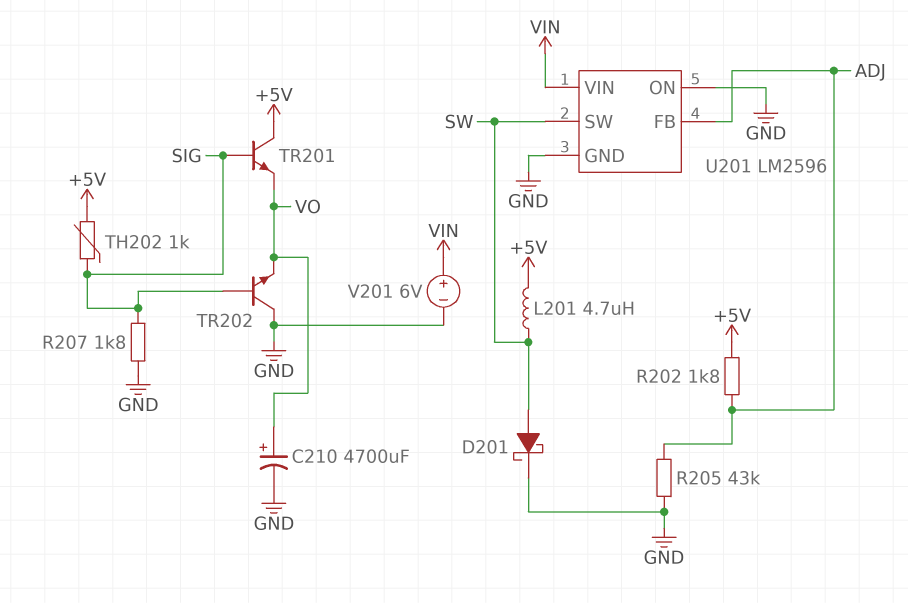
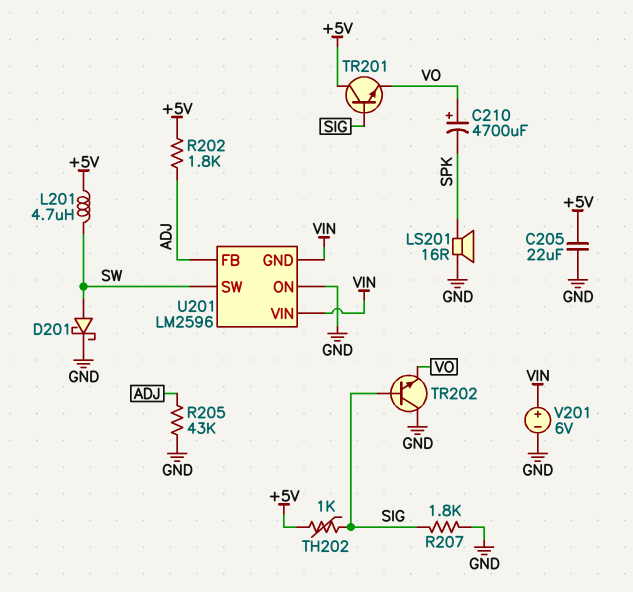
C205: none -> 22uF (+5V, GND)
C210: 4700uF (plus VO, minus GND) -> 4700uF (plus VO, minus SPK)
LS201: none -> speaker 16R (GND, SPK)
U201 pin GND: GND -> VIN

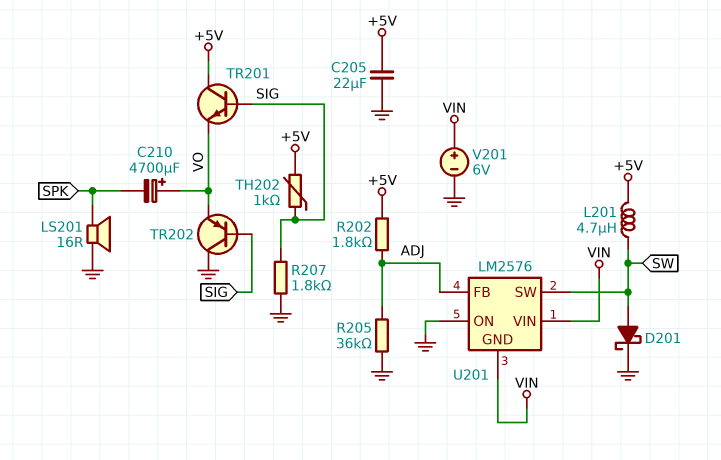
R205: 43k (ADJ, GND) -> 36k (ADJ, GND)
TR202: NPN (B SIG, C GND, E VO) -> PNP (B SIG, C GND, E VO)
U201: LM2596 -> LM2576

